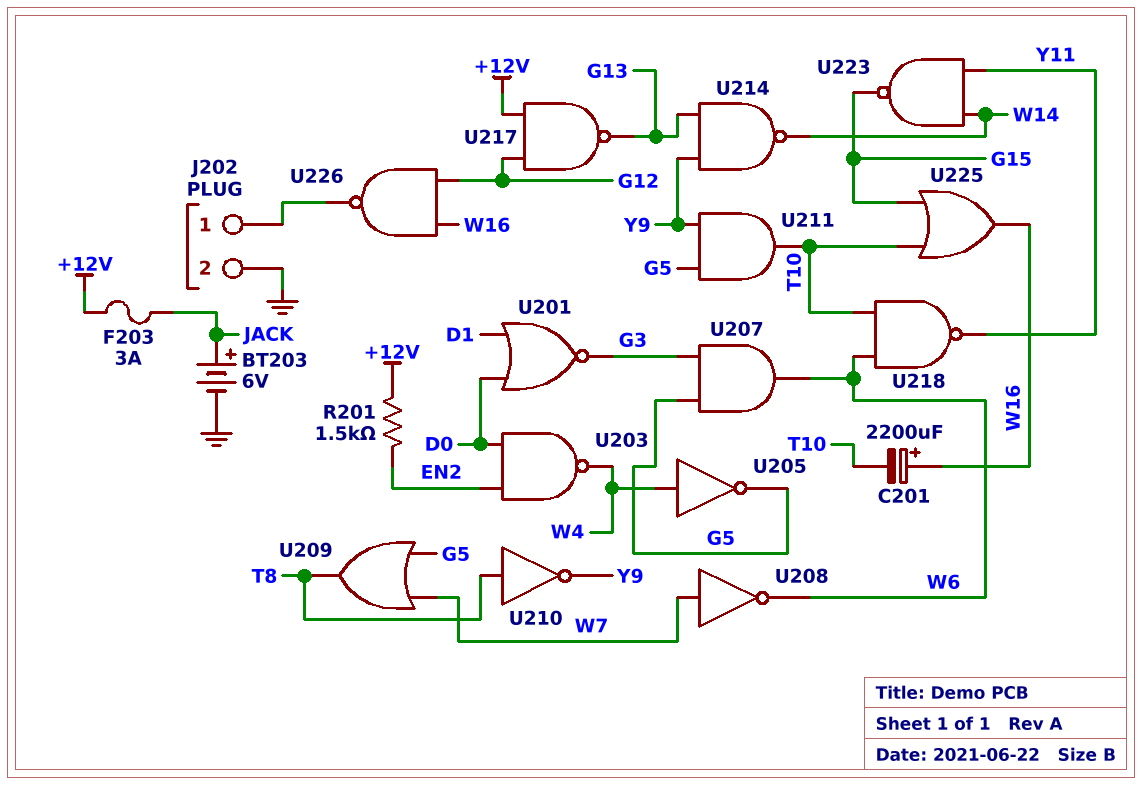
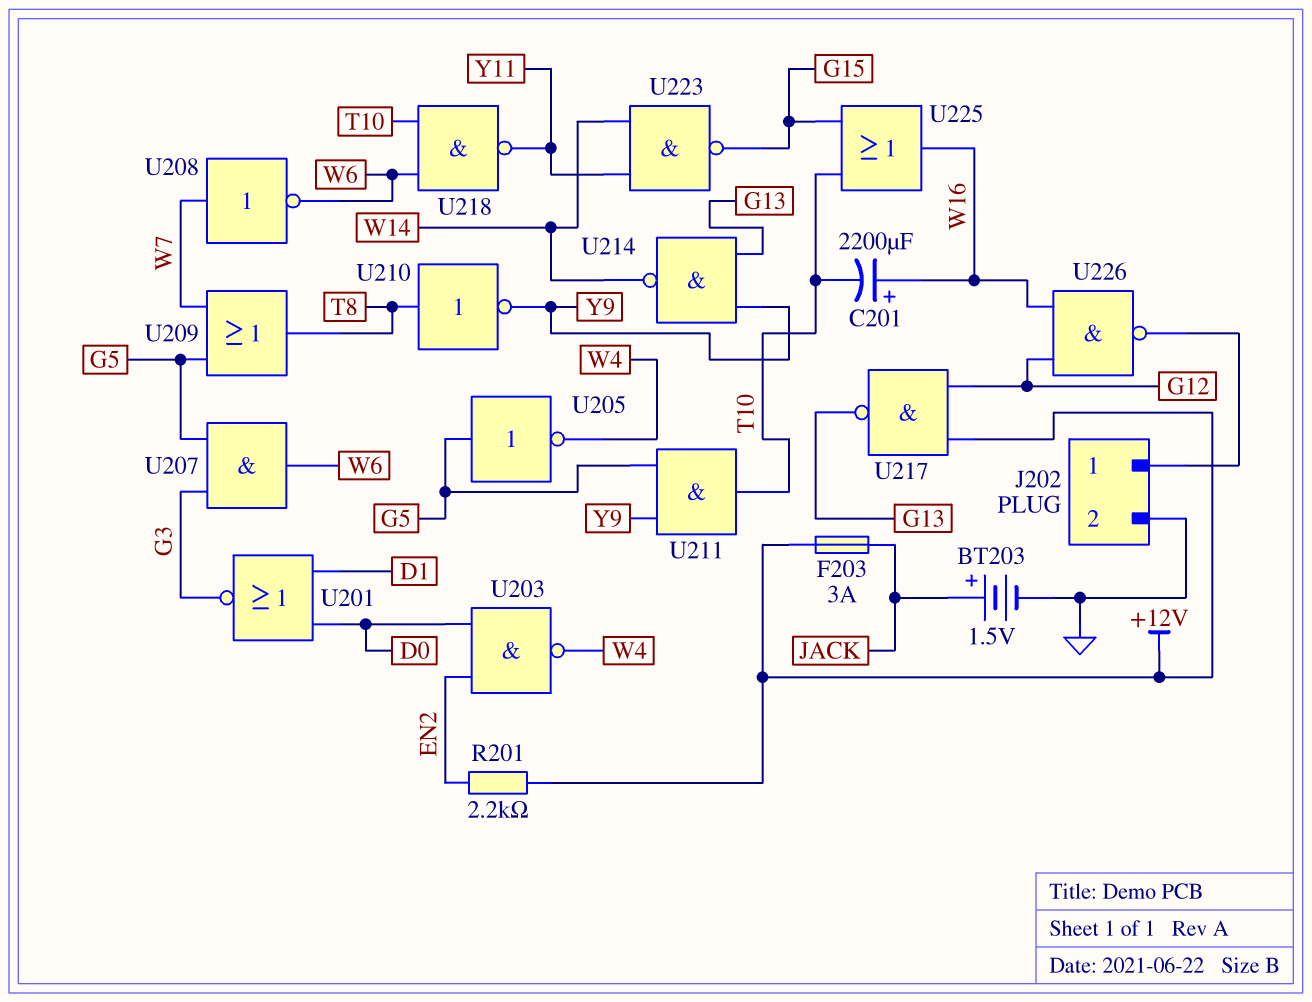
BT203: 6V (plus JACK, minus GND) -> 1.5V (plus JACK, minus GND)
R201: 1.5k (+12V, EN2) -> 2.2k (+12V, EN2)
U205: NOT (in W4, out G5) -> NOT (in G5, out W4)

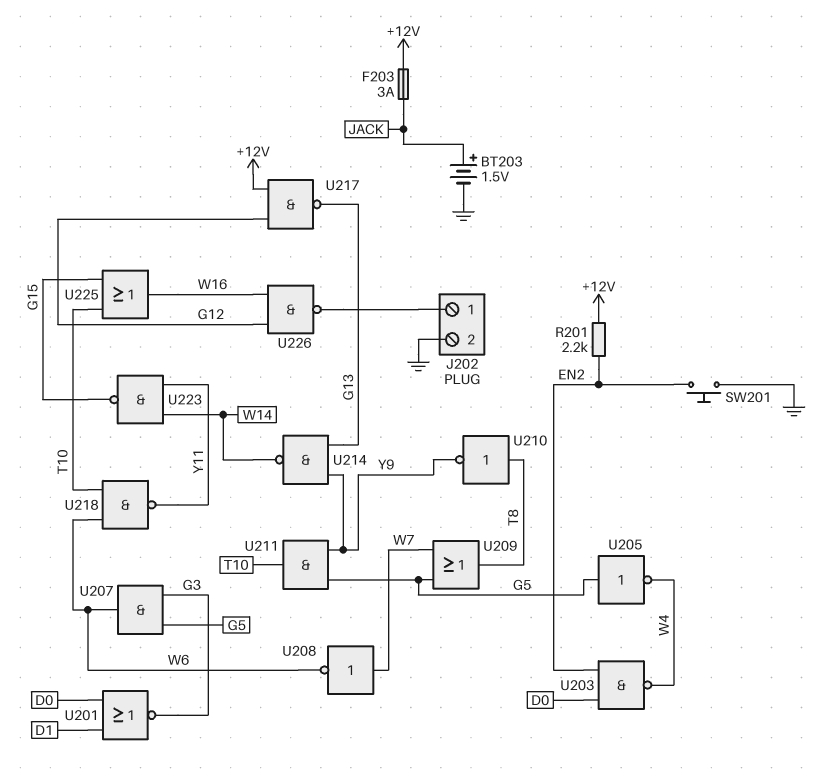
C201: 2200uF (plus W16, minus T10) -> none
SW201: none -> button (EN2, GND)

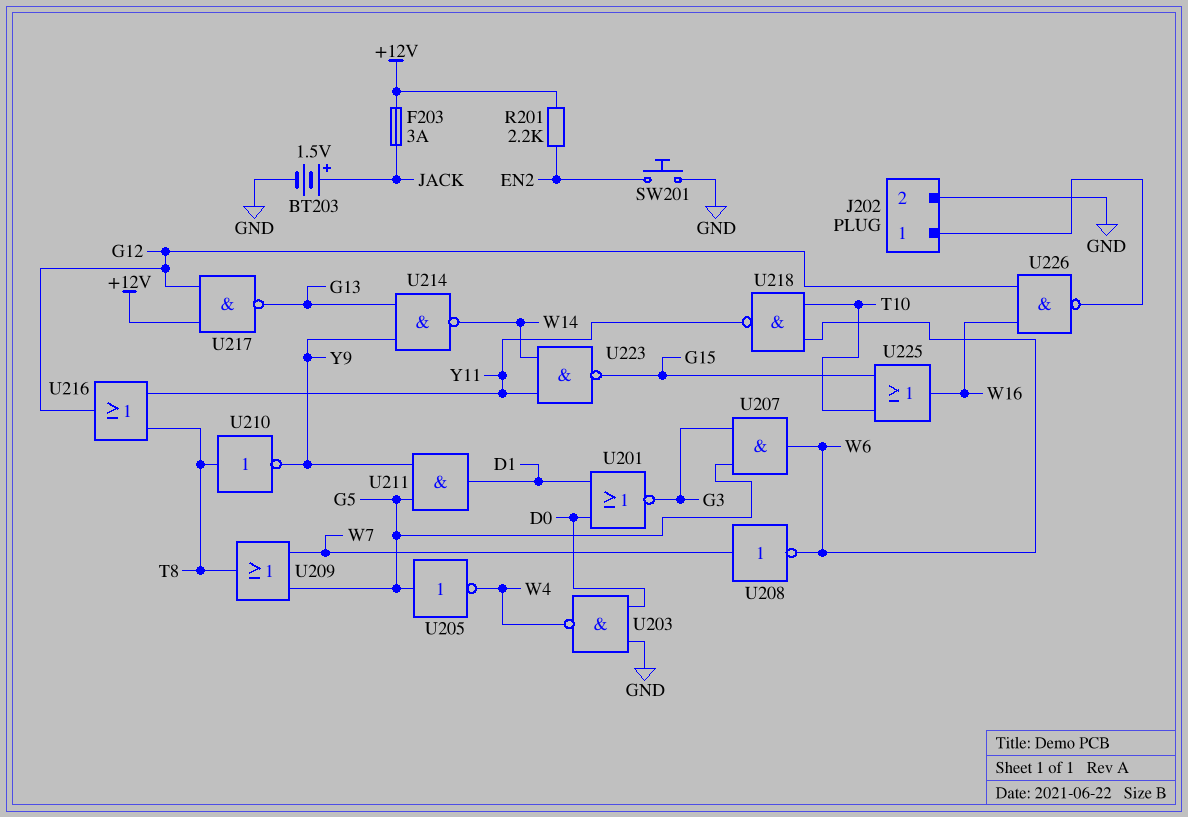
U203: NAND (in D0, in EN2, out W4) -> NAND (in D0, in GND, out W4)
U211: AND (in G5, in Y9, out T10) -> AND (in G5, in Y9, out D1)
U216: none -> OR (in T8, in Y11, out G12)

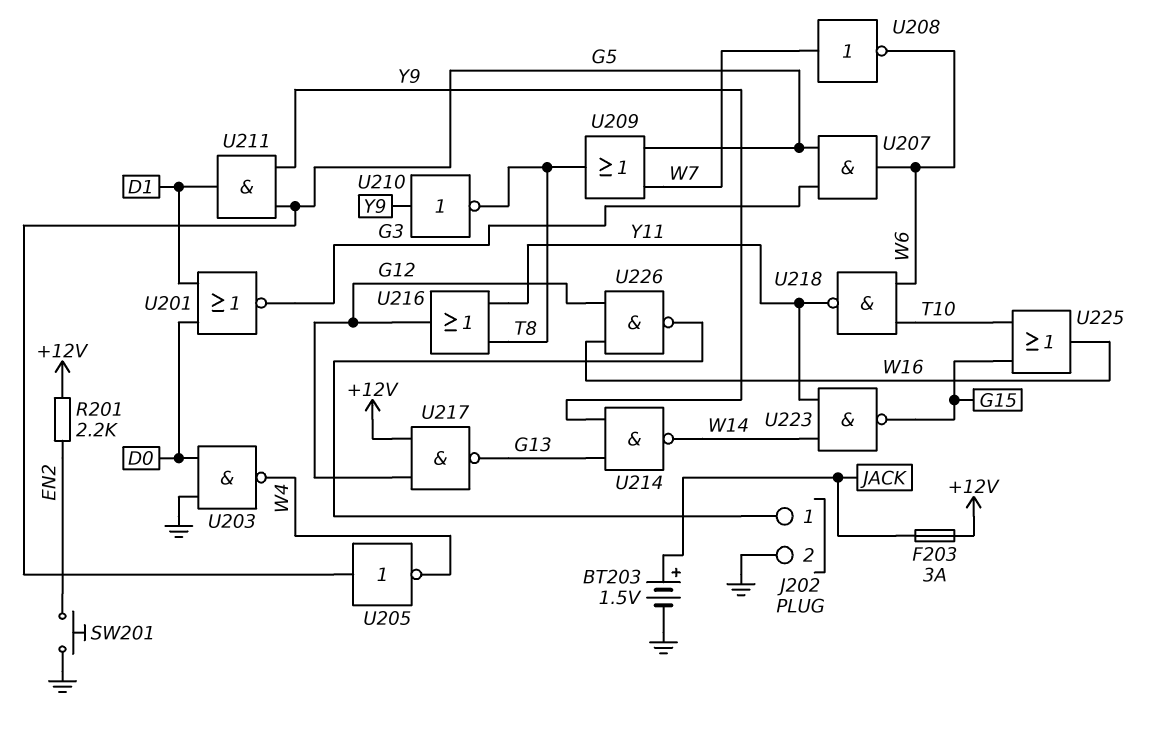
U210: NOT (in T8, out Y9) -> NOT (in Y9, out T8)

